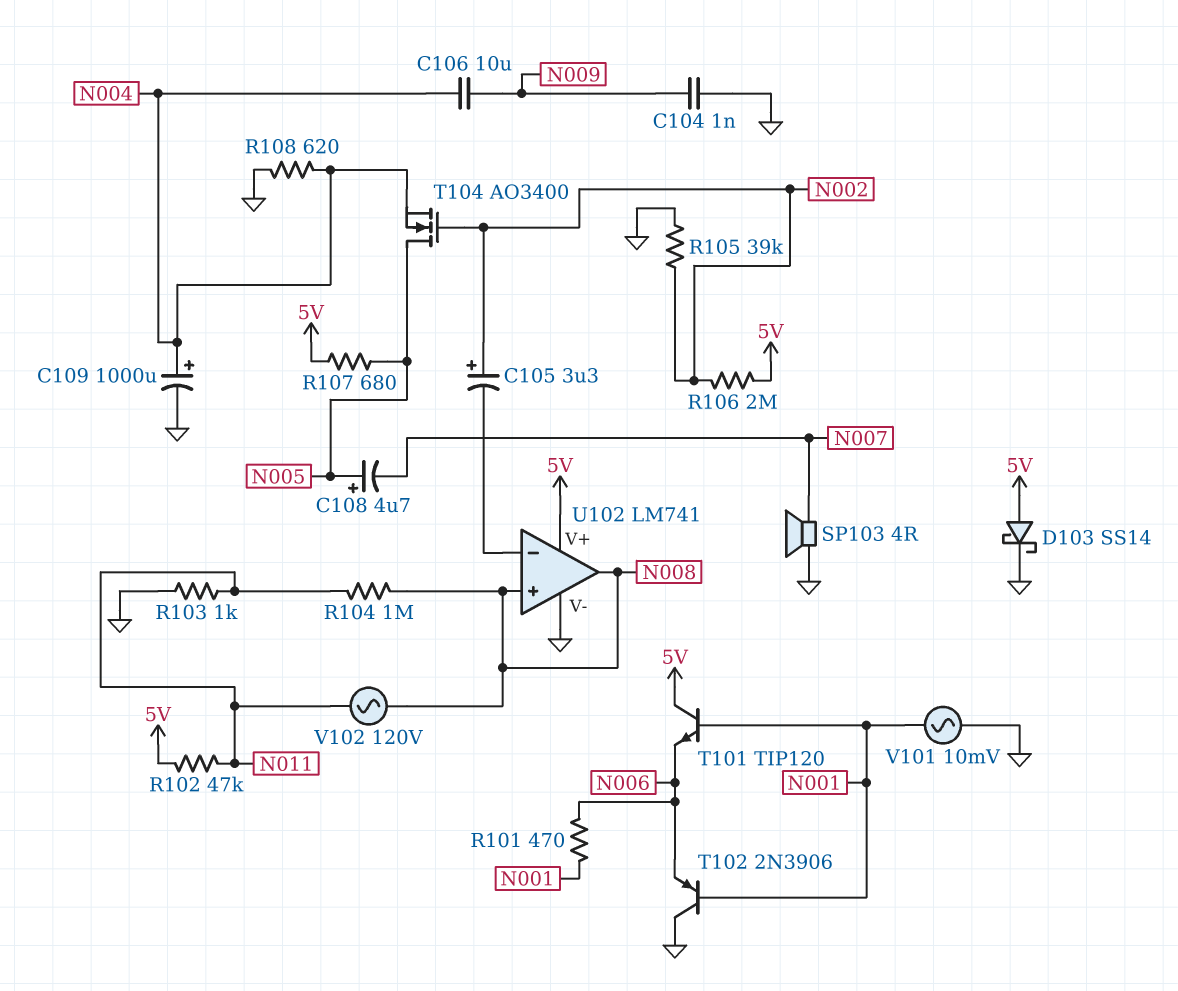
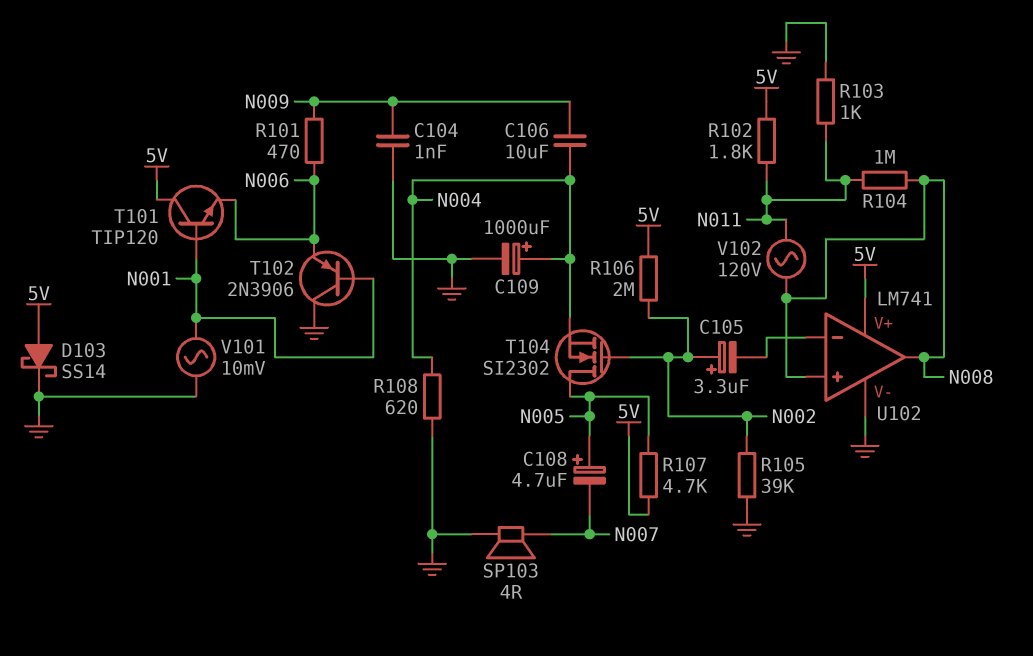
R101: 470 (N001, N006) -> 470 (N006, N009)
R102: 47k (5V, N011) -> 1.8k (5V, N011)
R107: 680 (5V, N005) -> 4.7k (5V, N005)
T104: NMOS AO3400 (G N002, D N005, S N004) -> NMOS SI2302 (G N002, D N005, S N004)

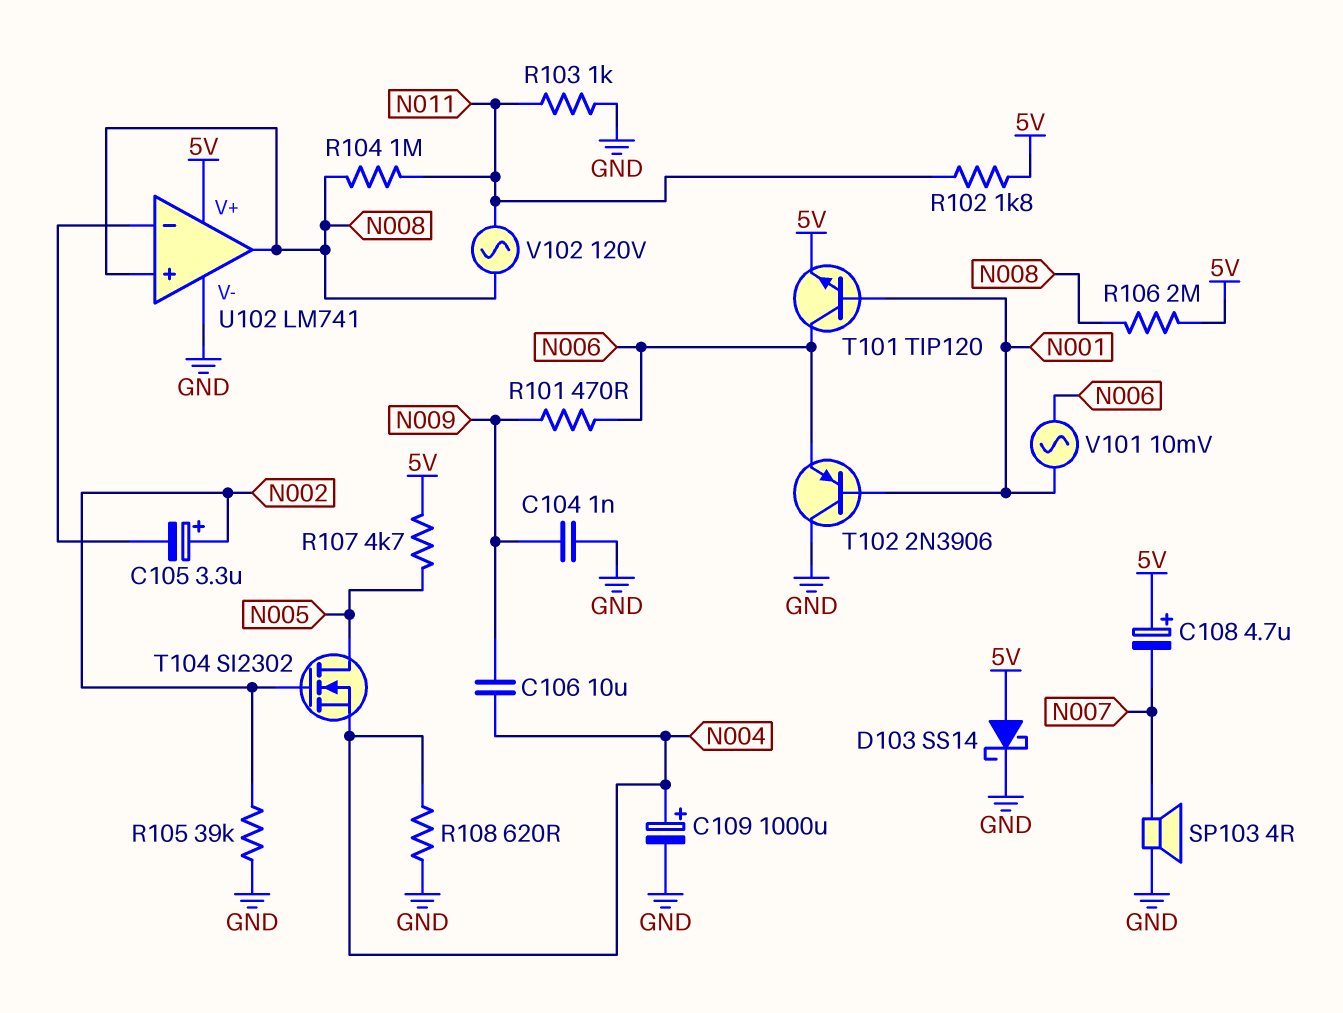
C108: 4.7uF (plus N005, minus N007) -> 4.7uF (plus 5V, minus N007)
R106: 2M (5V, N002) -> 2M (5V, N008)
T101: NPN TIP120 (B N001, C 5V, E N006) -> NPN TIP120 (B N001, C N006, E 5V)
V101: AC 10mV (GND, N001) -> AC 10mV (N001, N006)

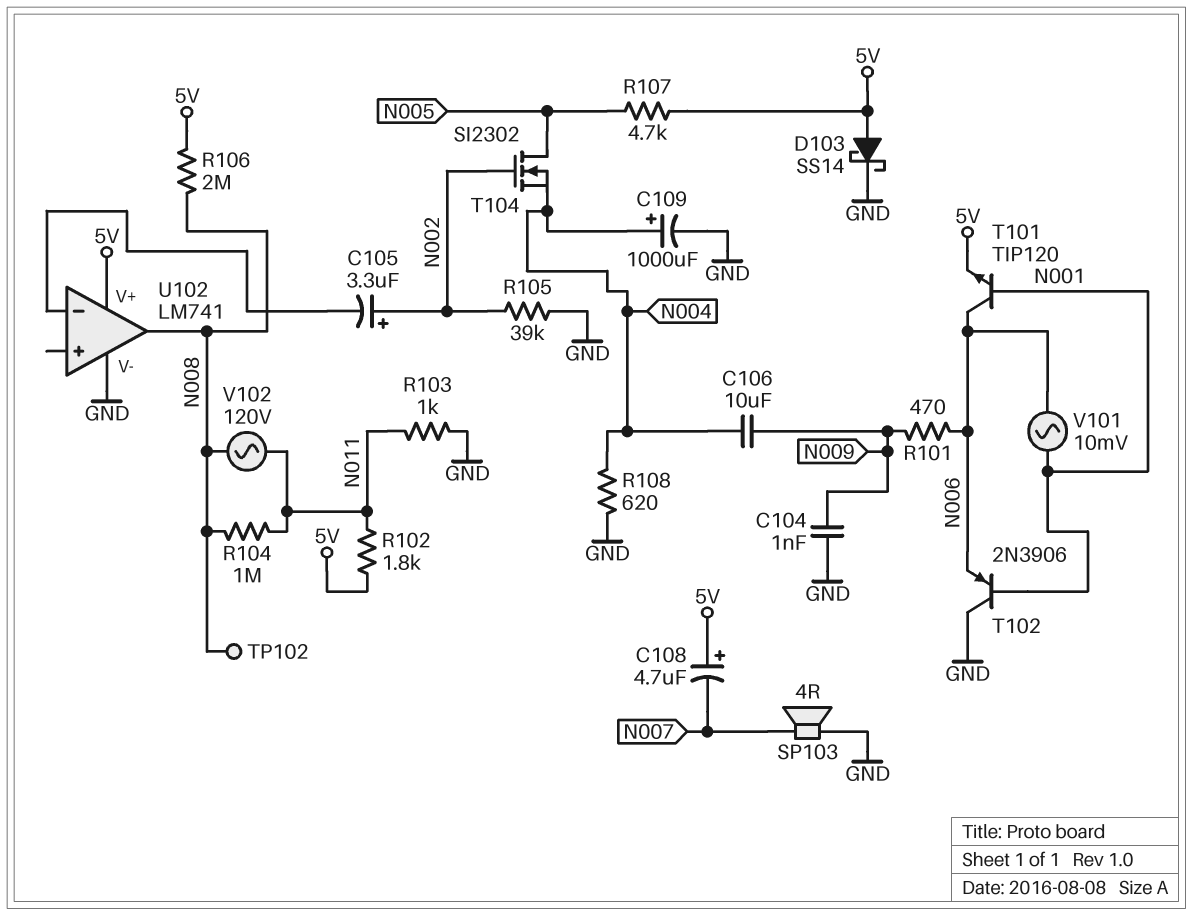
TP102: none -> test point (N008)
U102 pin in+: N008 -> none

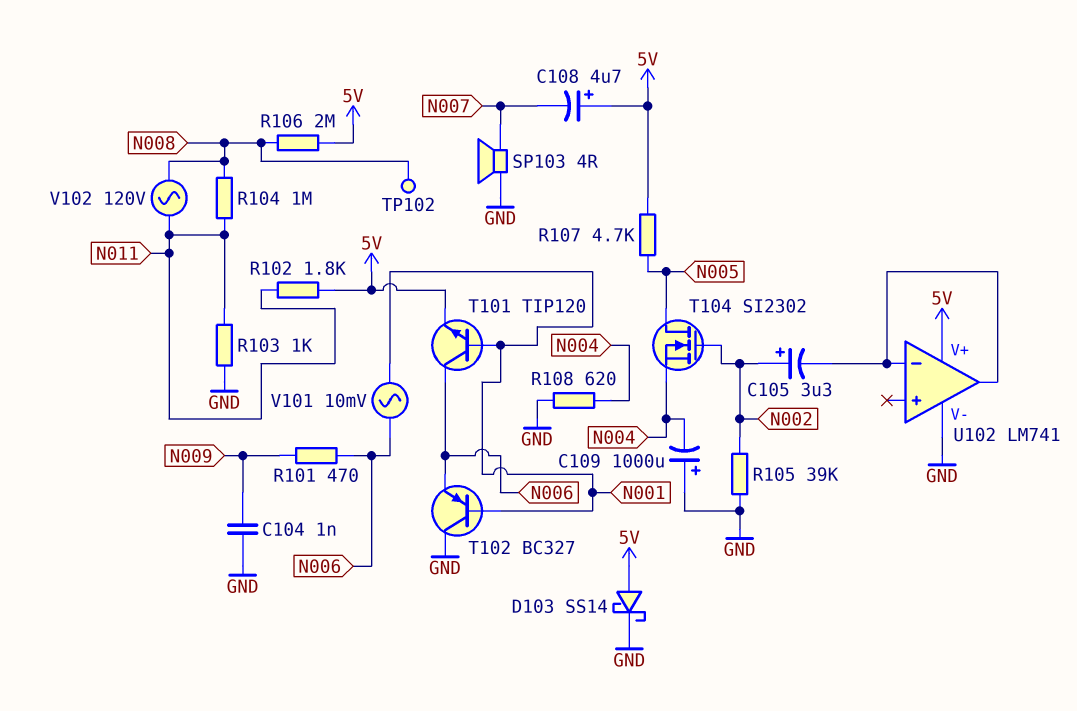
C106: 10uF (N004, N009) -> none
C109: 1000uF (plus N004, minus GND) -> 1000uF (plus GND, minus N004)
T102: PNP 2N3906 (B N001, C GND, E N006) -> PNP BC327 (B N001, C GND, E N006)
U102 pin out: N008 -> U102/in-

